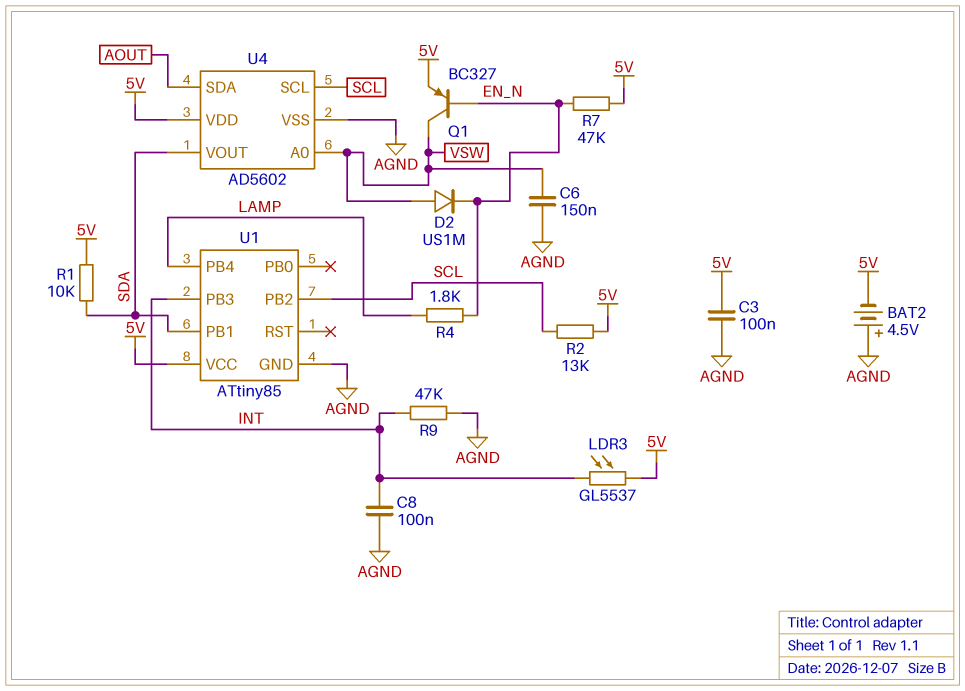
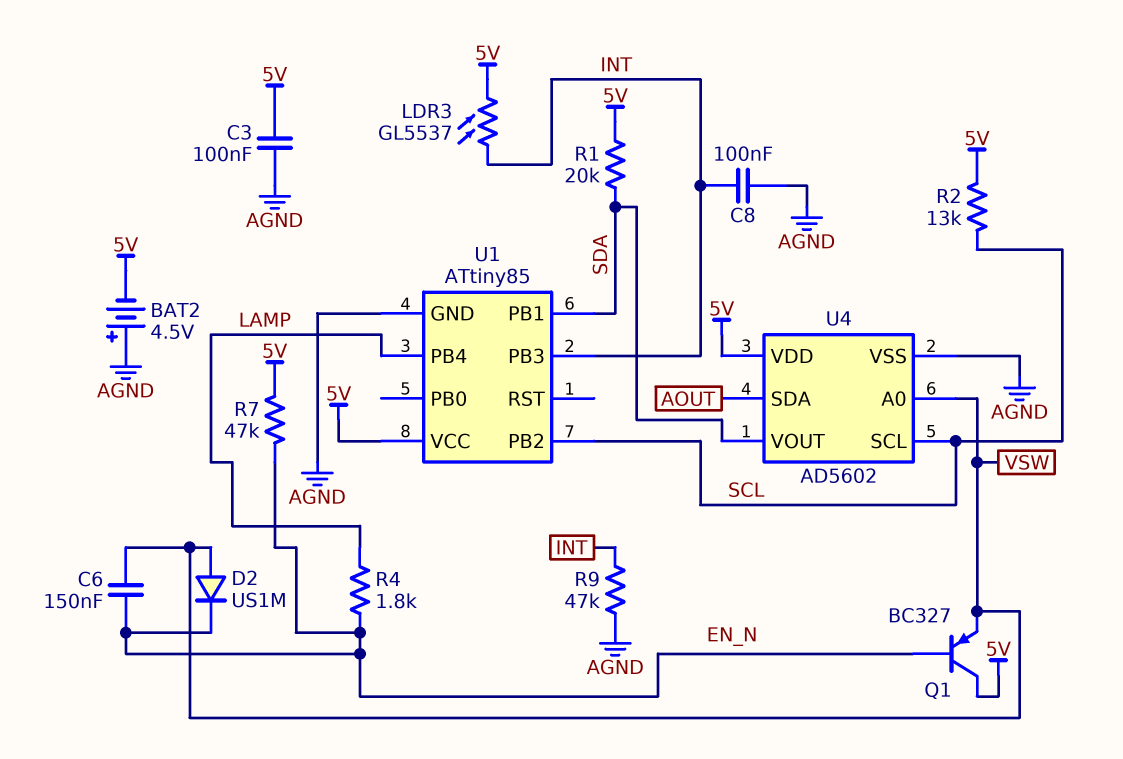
C6: 150nF (AGND, VSW) -> 150nF (EN_N, VSW)
Q1: PNP BC327 (B EN_N, C VSW, E 5V) -> PNP BC327 (B EN_N, C 5V, E VSW)
R1: 10k (5V, SDA) -> 20k (5V, SDA)

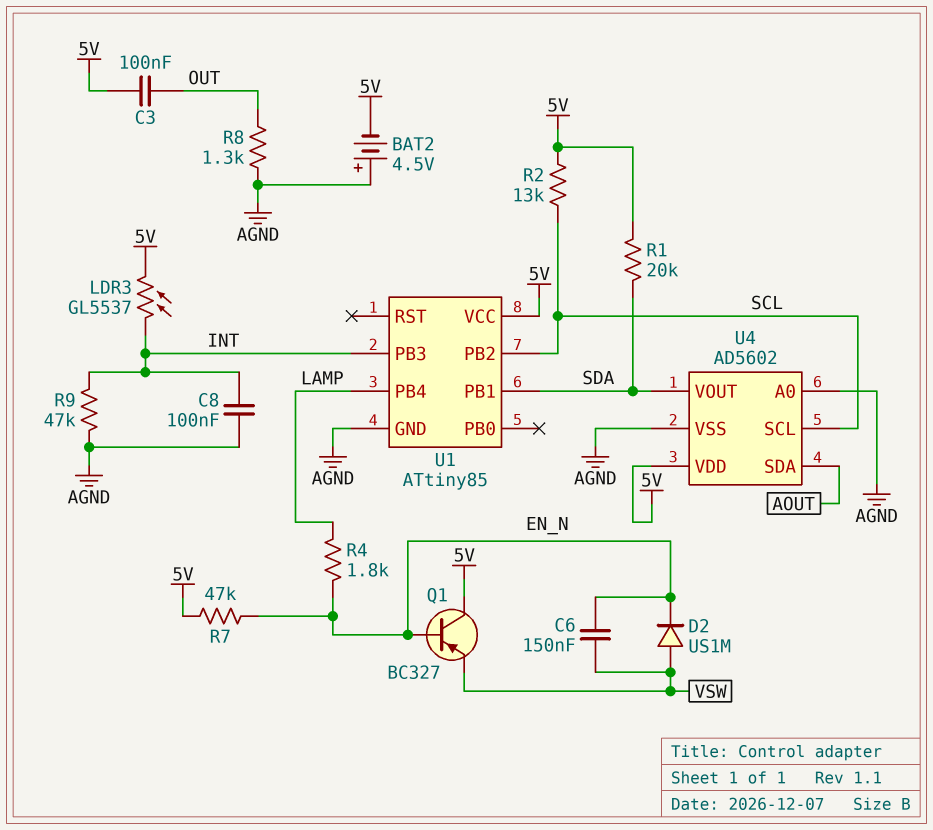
C3: 100nF (5V, AGND) -> 100nF (5V, OUT)
R8: none -> 1.3k (AGND, OUT)
U4 pin A0: VSW -> AGND

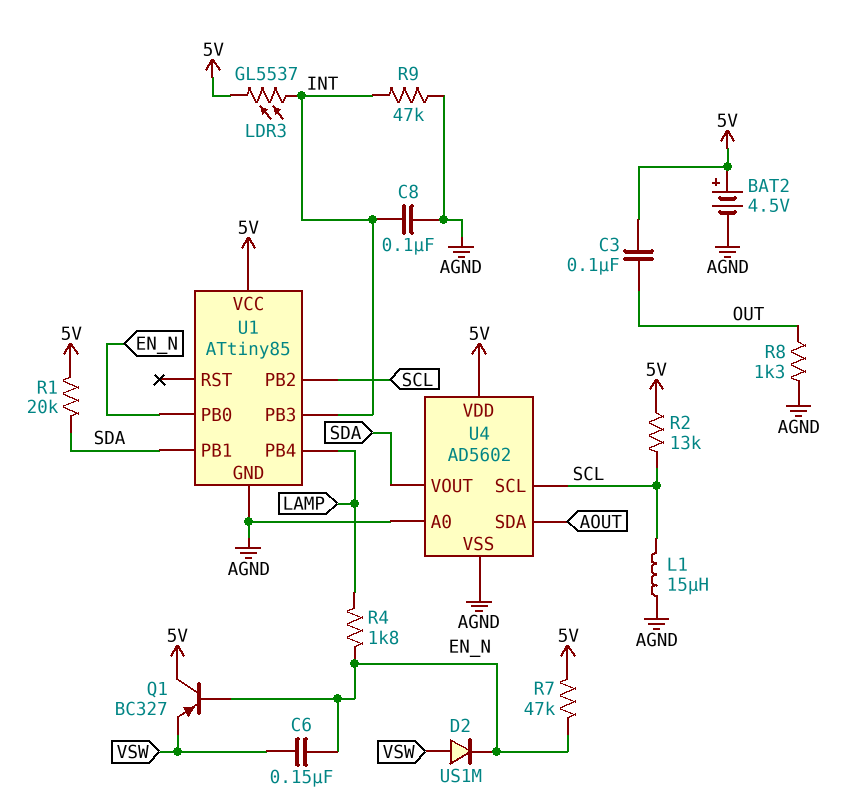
BAT2: 4.5V (plus AGND, minus 5V) -> 4.5V (plus 5V, minus AGND)
L1: none -> 15uH (AGND, SCL)
U1 pin PB0: none -> EN_N

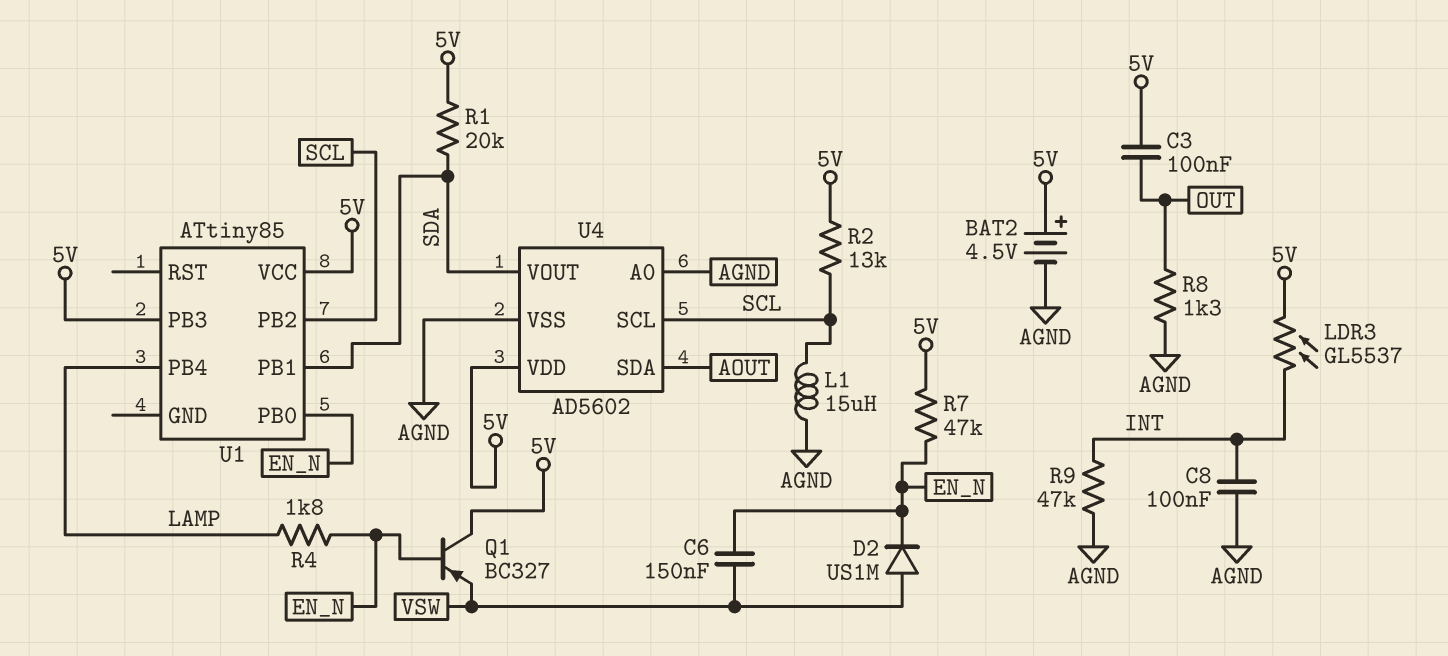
U1 pin GND: AGND -> none
U1 pin PB3: INT -> 5V

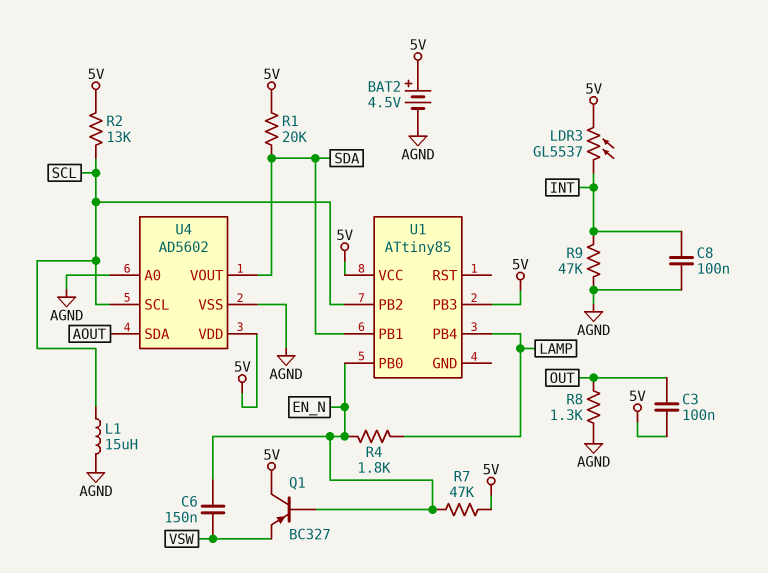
D2: diode US1M (A VSW, K EN_N) -> none

